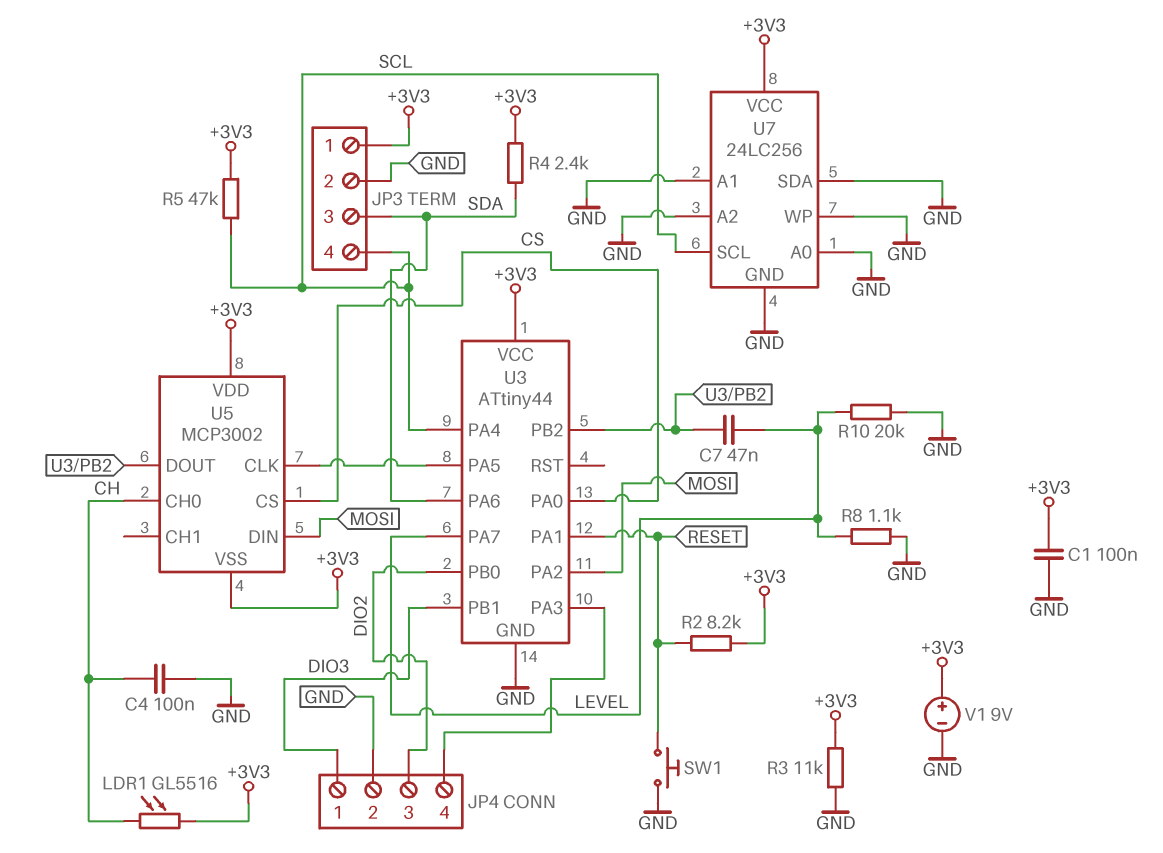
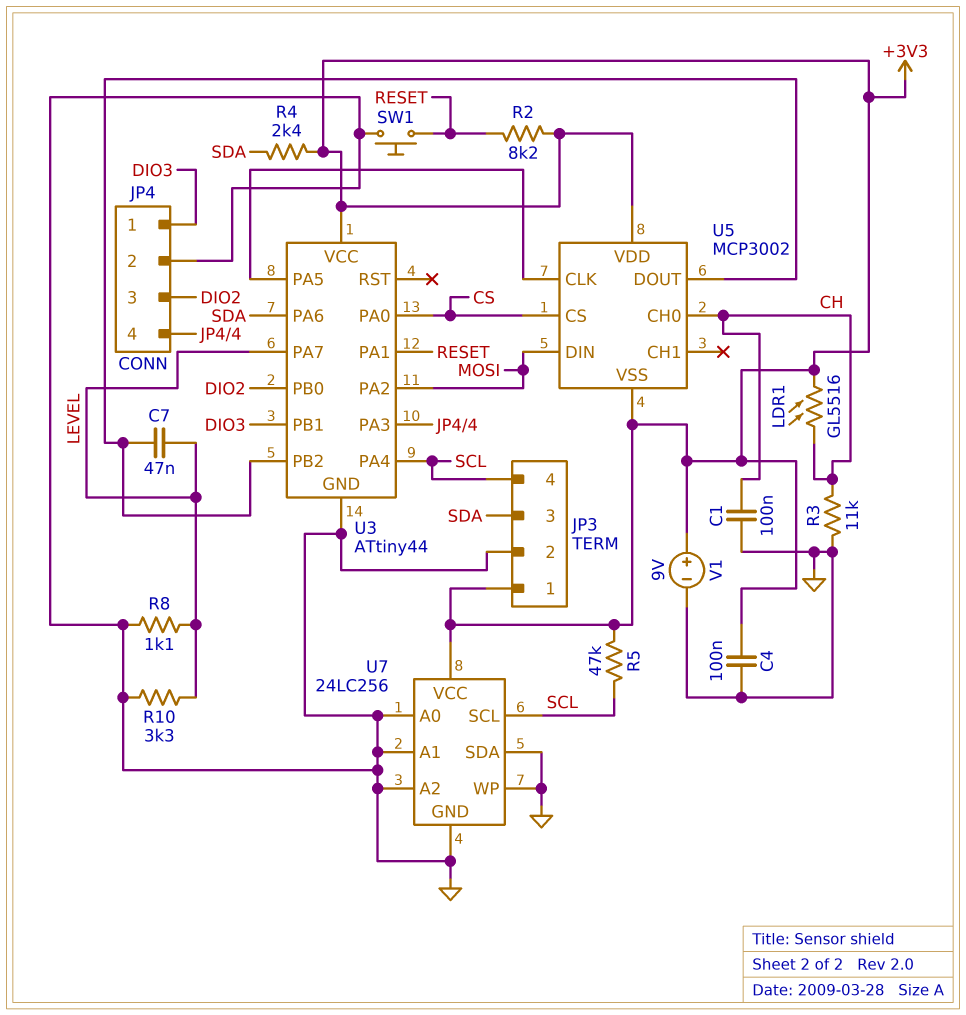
C1: 100nF (+3V3, GND) -> 100nF (CH, GND)
C4: 100nF (CH, GND) -> 100nF (+3V3, GND)
R3: 11k (+3V3, GND) -> 11k (CH, GND)
R10: 20k (GND, LEVEL) -> 3.3k (GND, LEVEL)

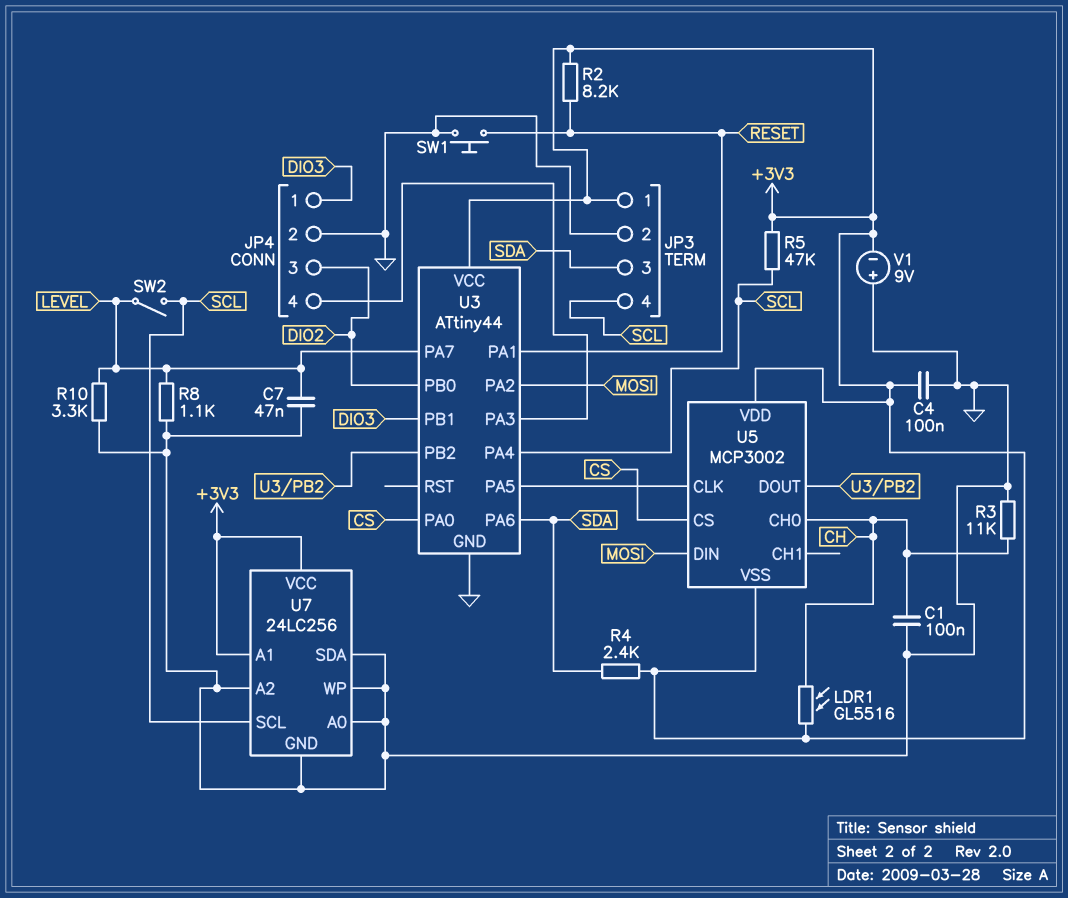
C7: 47nF (LEVEL, U3/PB2) -> 47nF (GND, LEVEL)
SW2: none -> switch (LEVEL, SCL)
U7 pin A1: GND -> +3V3
V1: 9V (plus +3V3, minus GND) -> 9V (plus GND, minus +3V3)

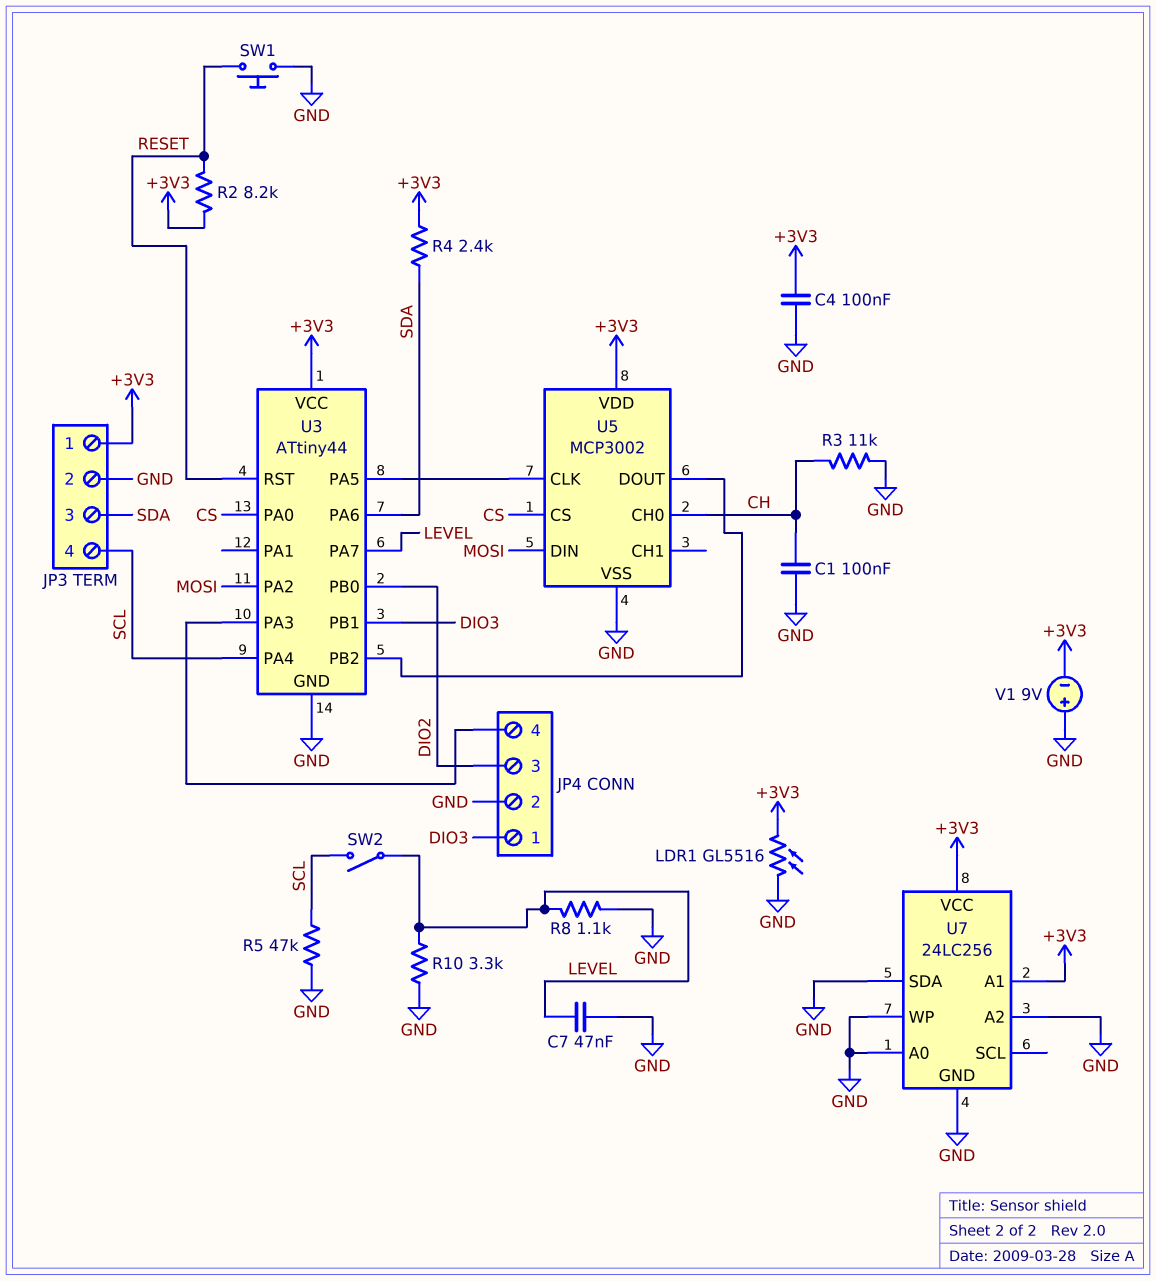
LDR1: GL5516 (+3V3, CH) -> GL5516 (+3V3, GND)
R5: 47k (+3V3, SCL) -> 47k (GND, SCL)
U3 pin PA1: RESET -> none
U3 pin RST: none -> RESET
U5 pin VSS: +3V3 -> GND
U7 pin SCL: SCL -> none

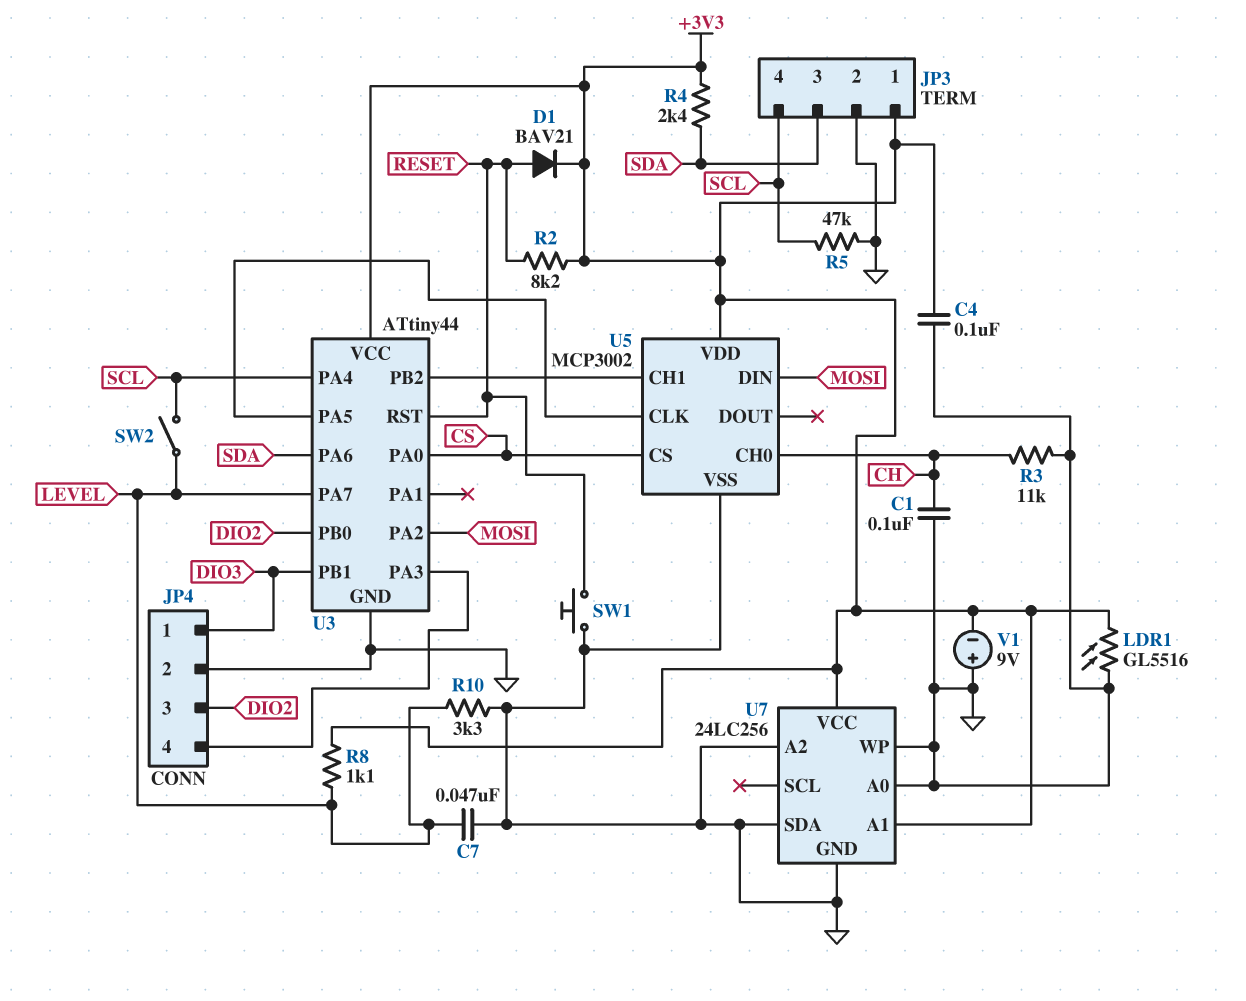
D1: none -> diode BAV21 (A RESET, K +3V3)
R8: 1.1k (GND, LEVEL) -> 1.1k (+3V3, LEVEL)
U5 pin CH1: none -> U3/PB2
U5 pin DOUT: U3/PB2 -> none

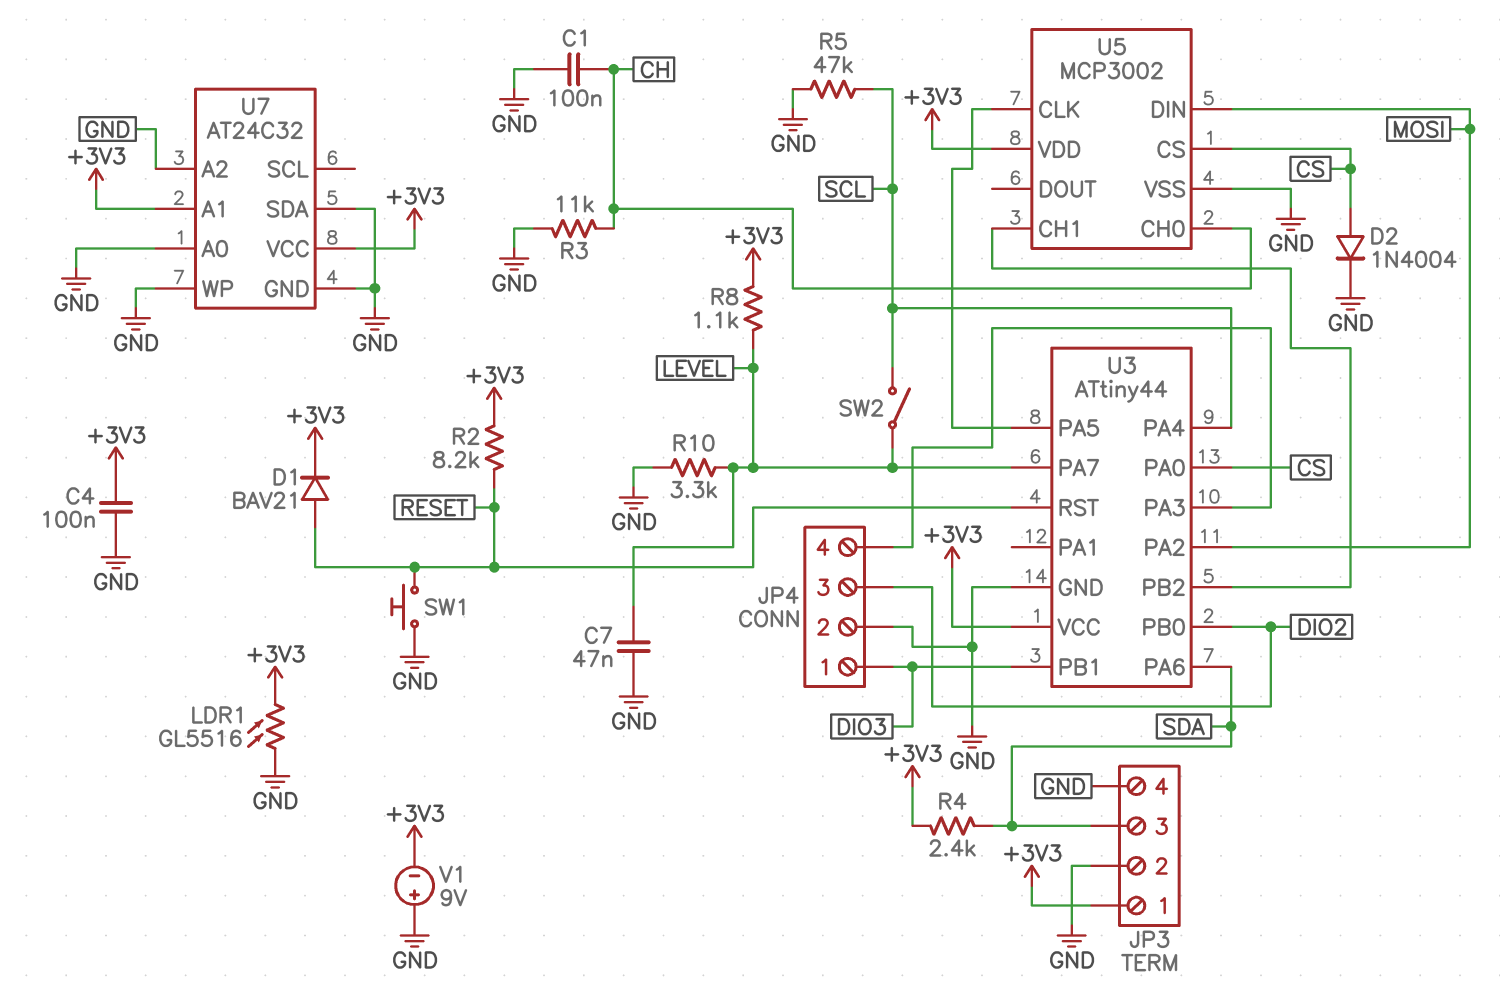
D2: none -> diode 1N4004 (A CS, K GND)
JP3 pin 4: SCL -> GND
U7: 24LC256 -> AT24C32

